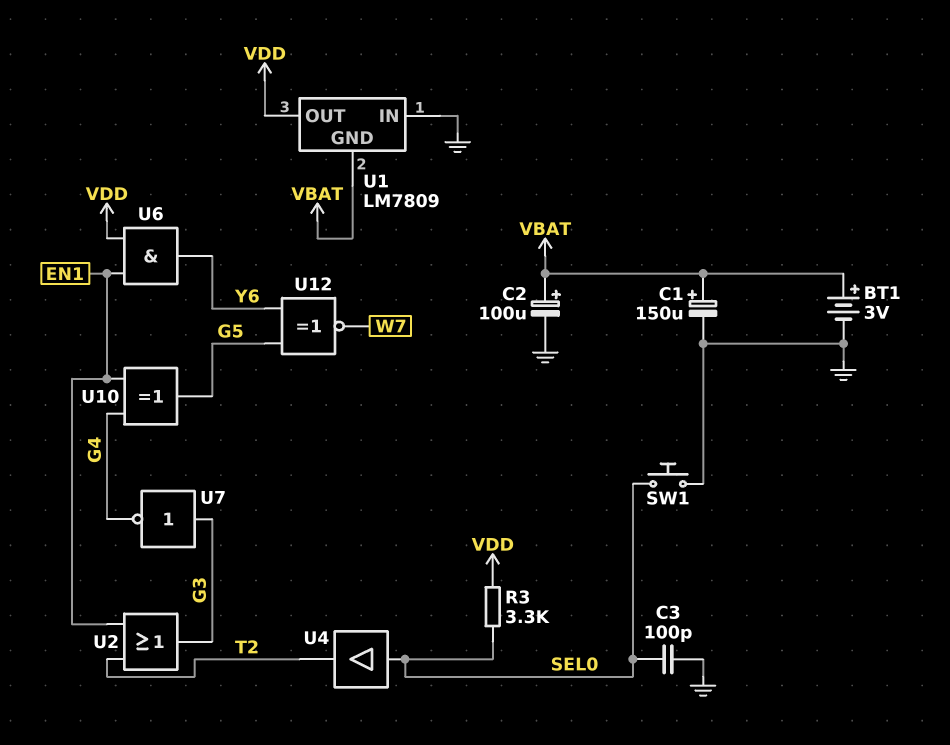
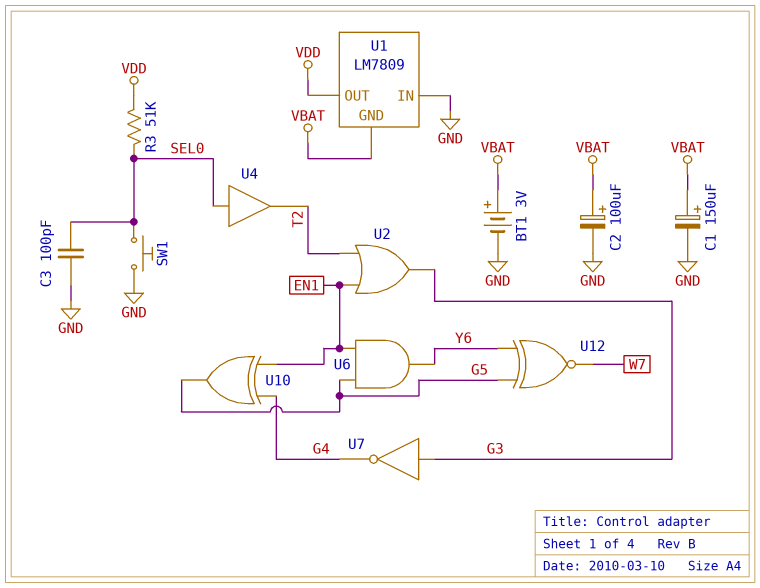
R3: 3.3k (SEL0, VDD) -> 51k (SEL0, VDD)
U6: AND (in EN1, in VDD, out Y6) -> AND (in EN1, in G5, out Y6)

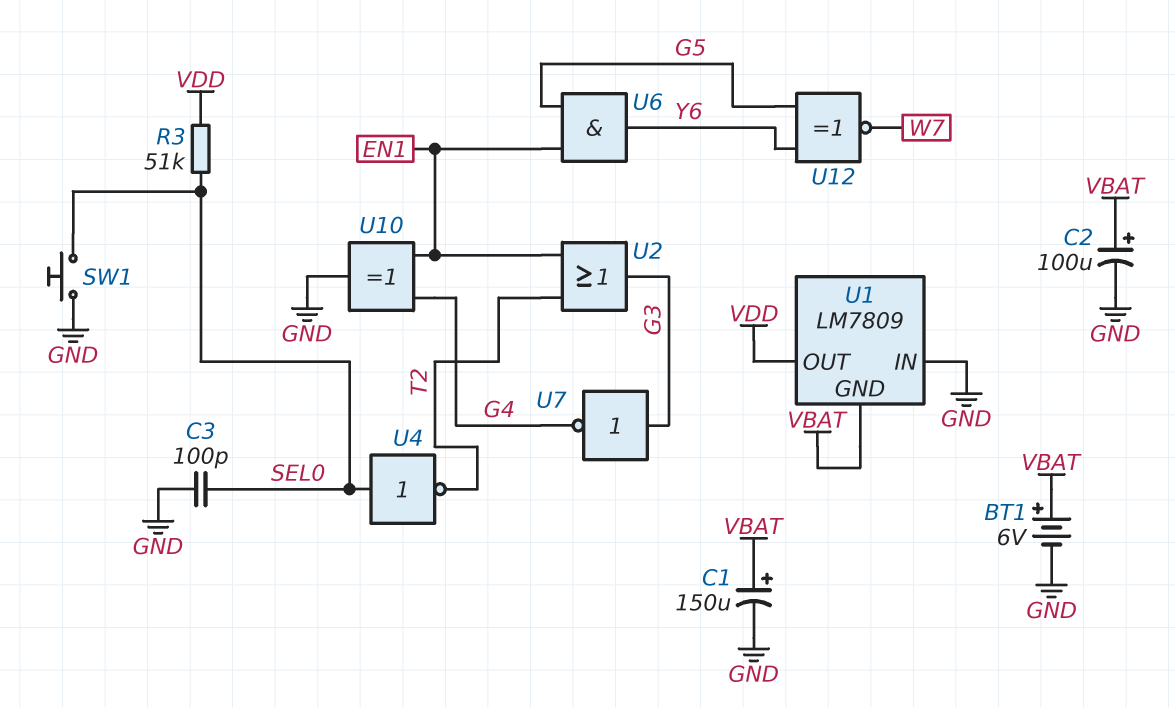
BT1: 3V (plus VBAT, minus GND) -> 6V (plus VBAT, minus GND)
U4: buffer (in SEL0, out T2) -> NOT (in SEL0, out T2)
U10: XOR (in EN1, in G4, out G5) -> XOR (in EN1, in G4, out GND)

